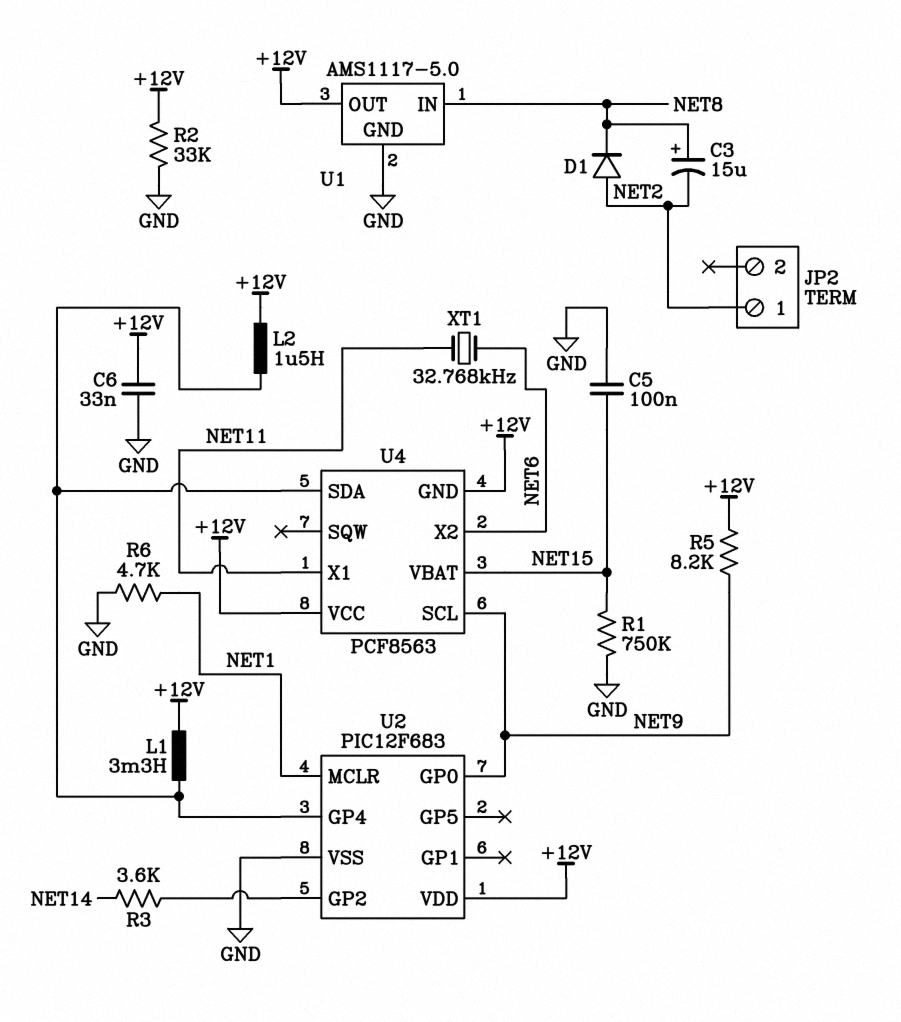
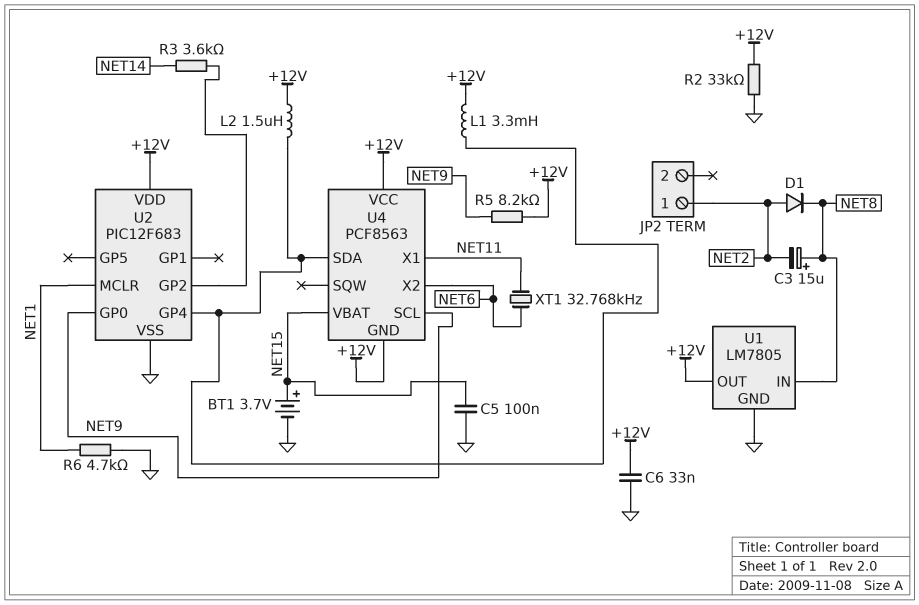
BT1: none -> 3.7V (plus NET15, minus GND)
R1: 750k (GND, NET15) -> none
U1: AMS1117-5.0 -> LM7805

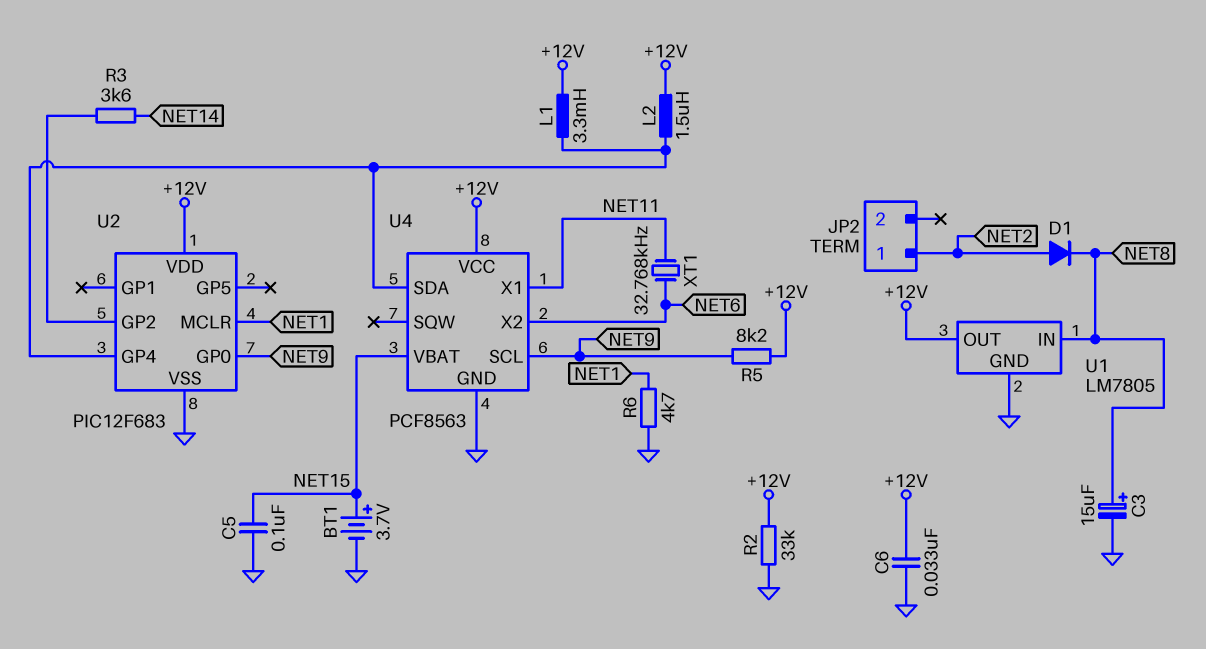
C3: 15uF (plus NET8, minus NET2) -> 15uF (plus NET8, minus GND)
U4 pin GND: +12V -> GND

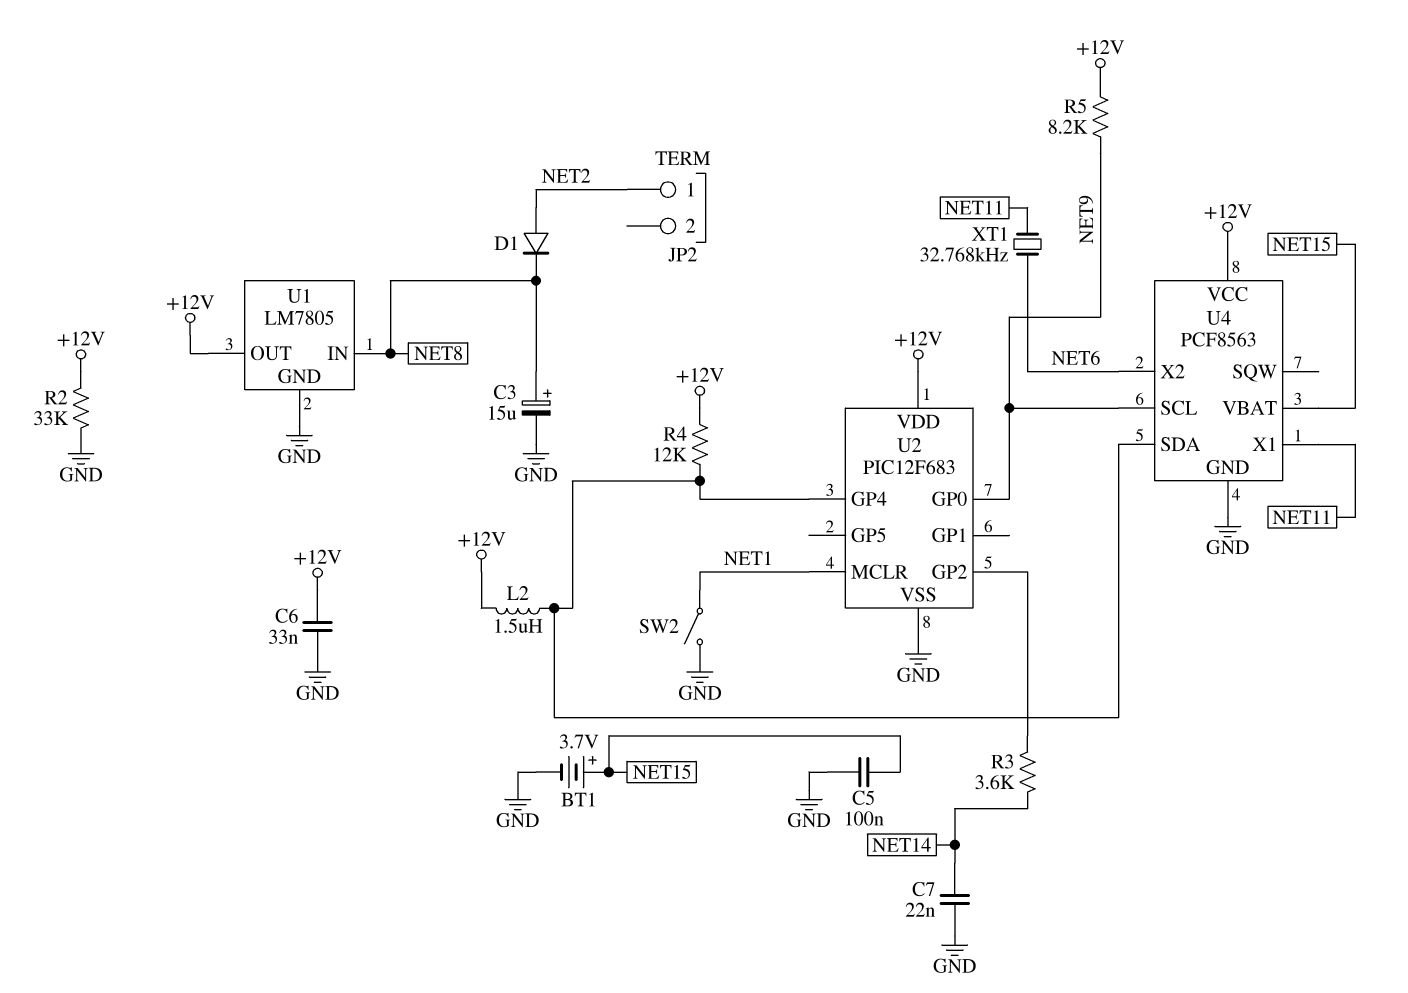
C7: none -> 22nF (GND, NET14)
L1: 3.3mH (+12V, U2/GP4) -> none
R4: none -> 12k (+12V, U2/GP4)
R6: 4.7k (GND, NET1) -> none
SW2: none -> switch (GND, NET1)

